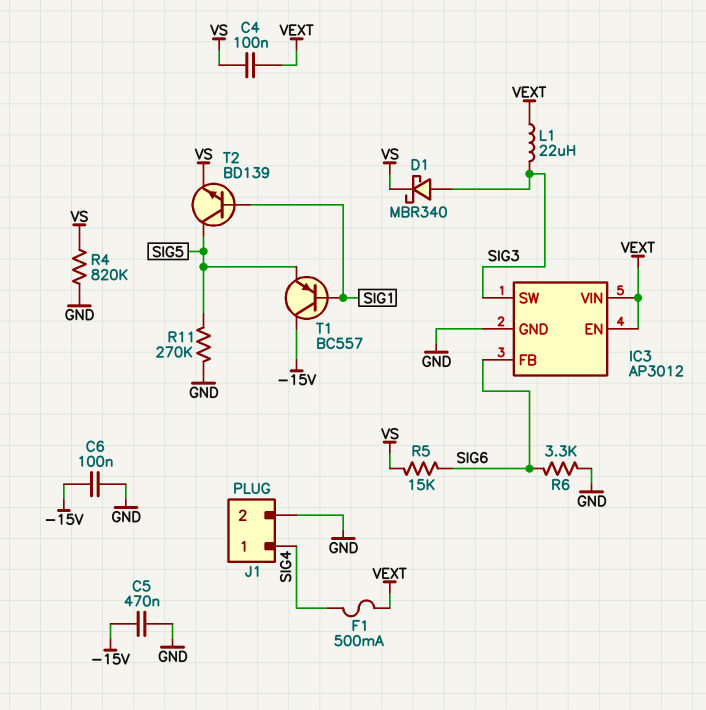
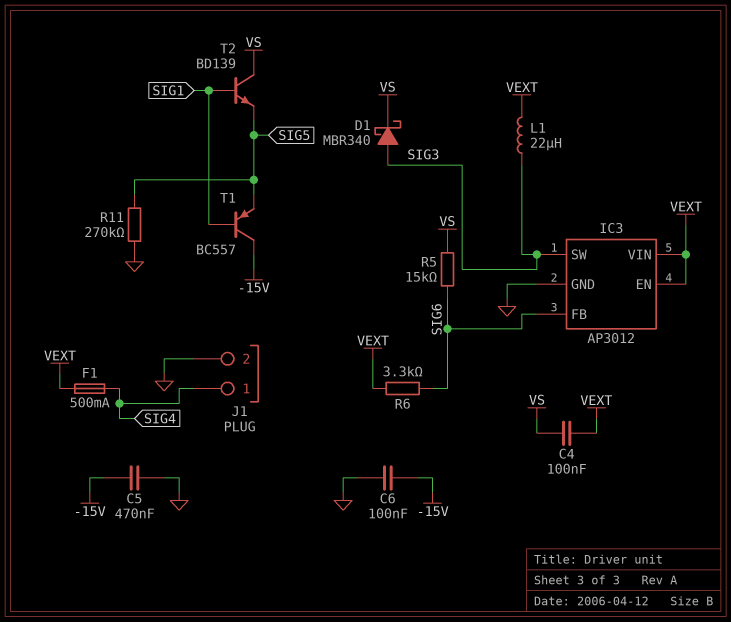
R4: 820k (GND, VS) -> none
R6: 3.3k (GND, SIG6) -> 3.3k (SIG6, VEXT)
T2: NPN BD139 (B SIG1, C SIG5, E VS) -> NPN BD139 (B SIG1, C VS, E SIG5)

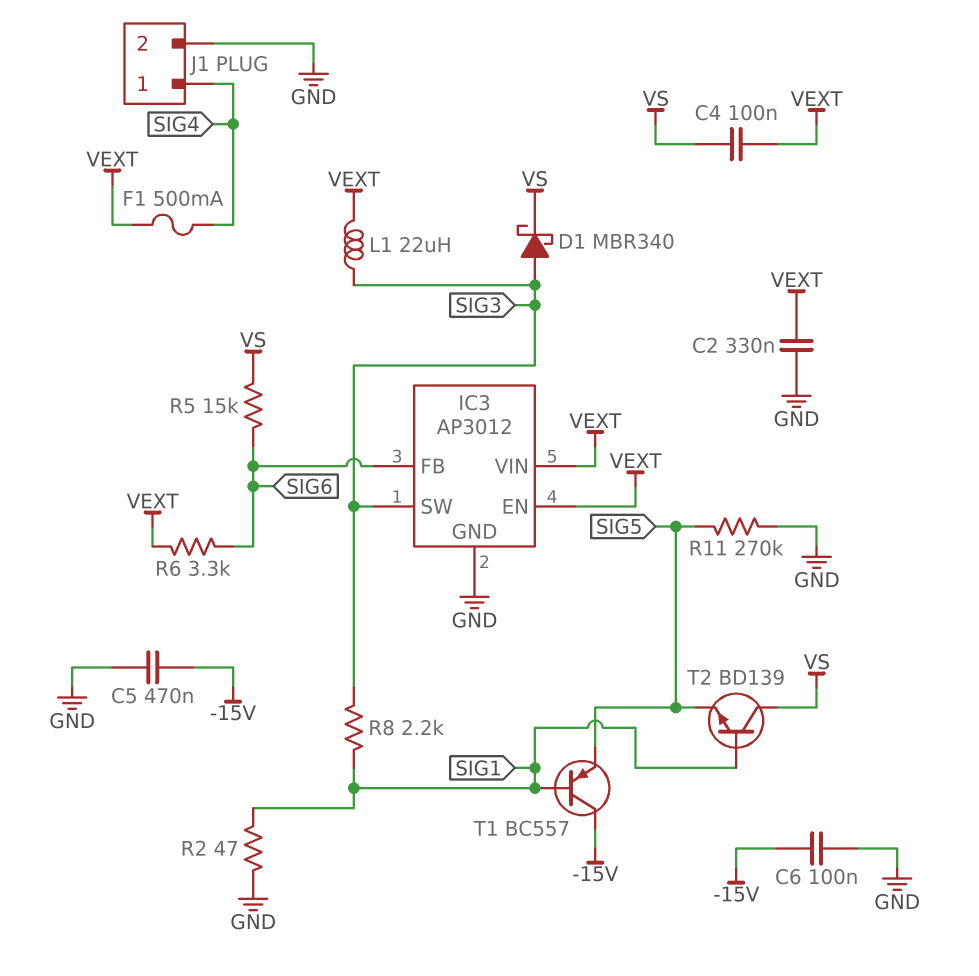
C2: none -> 330nF (GND, VEXT)
R2: none -> 47 (GND, SIG1)
R8: none -> 2.2k (SIG1, SIG3)

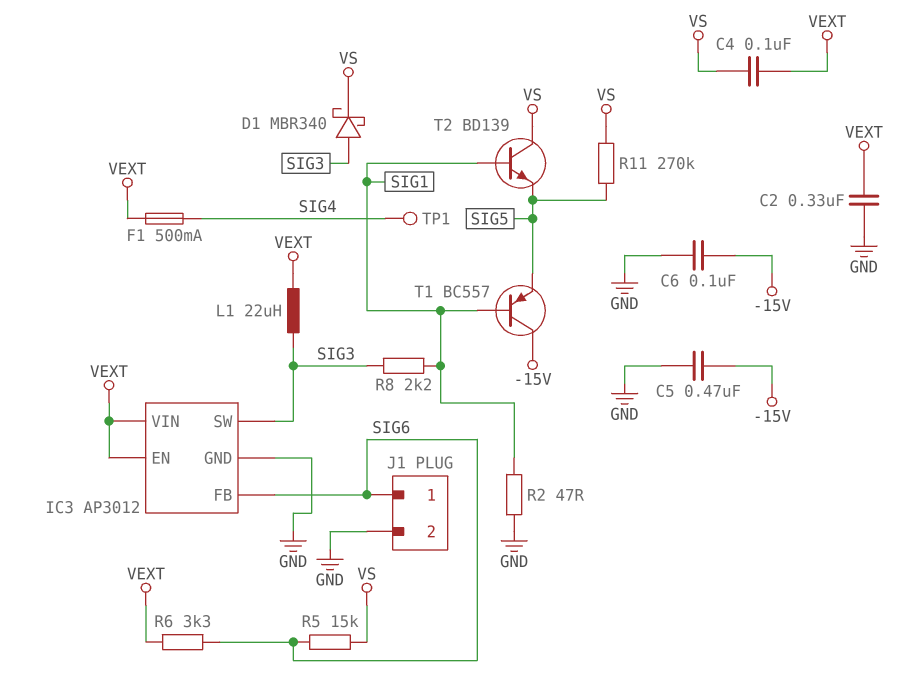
J1 pin 1: SIG4 -> SIG6
R11: 270k (GND, SIG5) -> 270k (SIG5, VS)
TP1: none -> test point (SIG4)

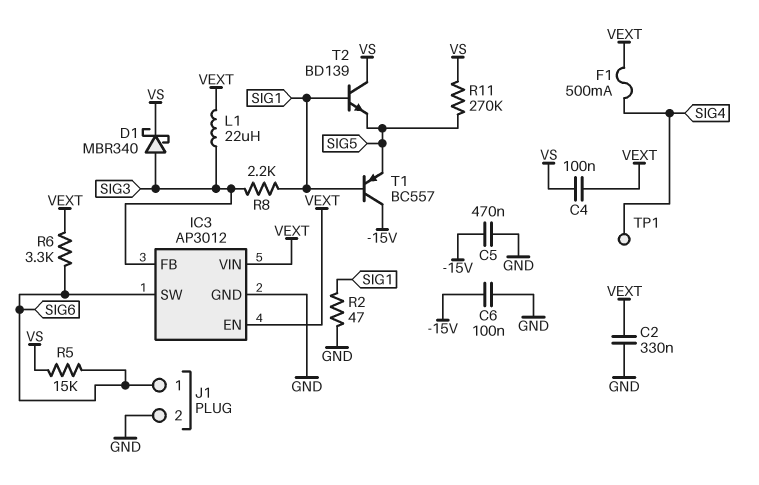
IC3 pin FB: SIG6 -> SIG3
IC3 pin SW: SIG3 -> SIG6

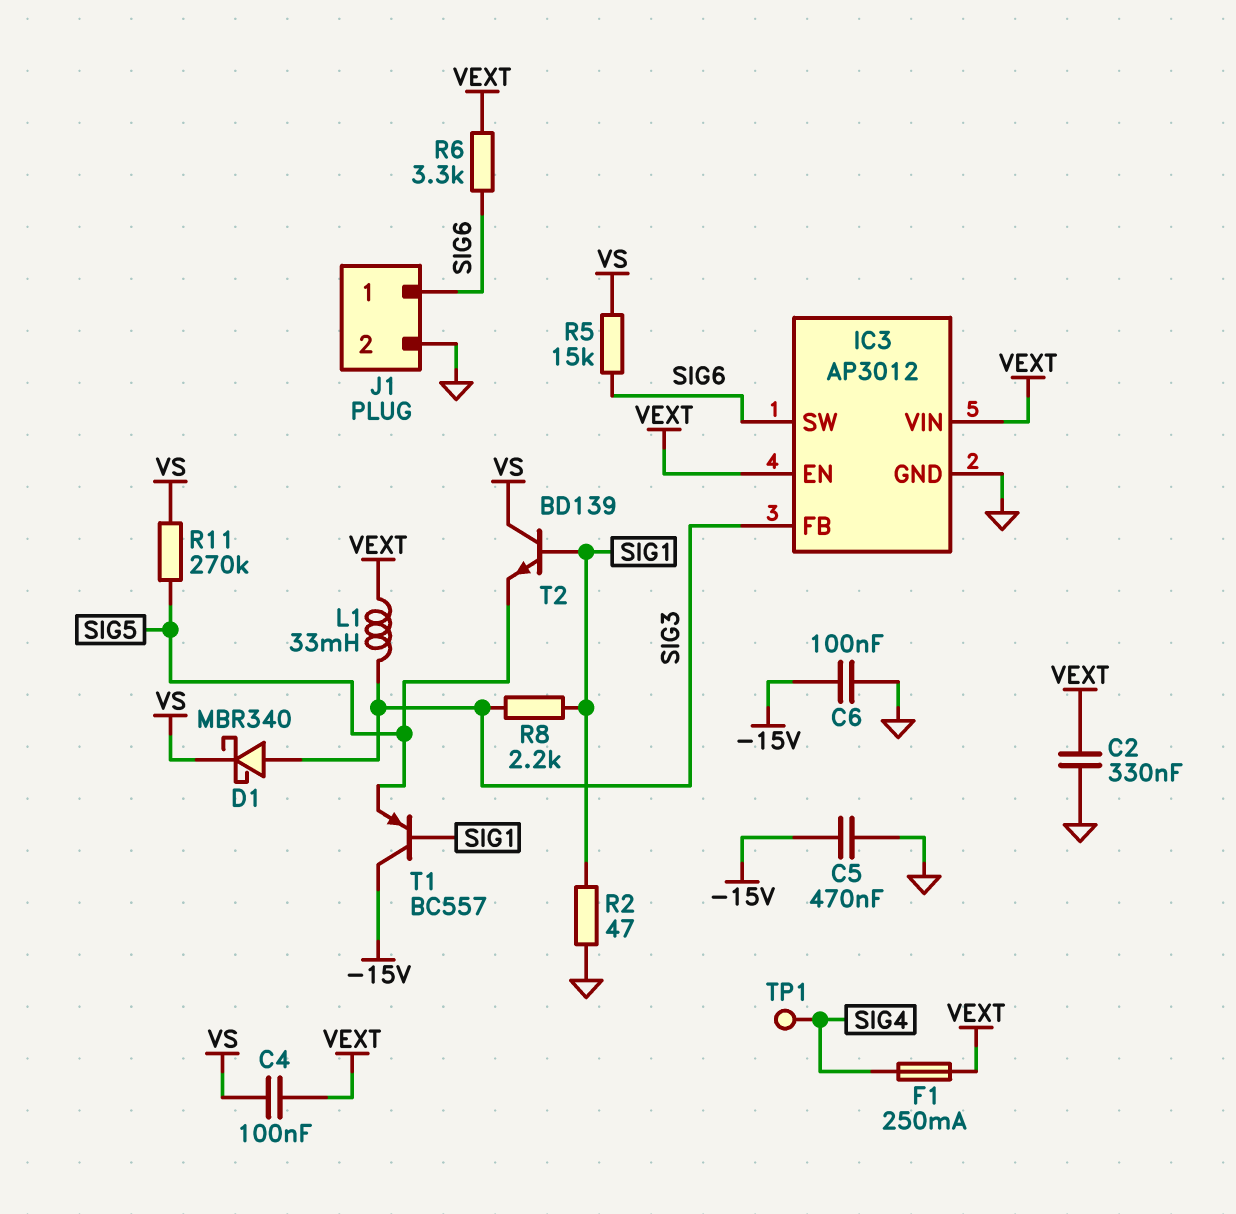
F1: 500mA (SIG4, VEXT) -> 250mA (SIG4, VEXT)
L1: 22uH (SIG3, VEXT) -> 33mH (SIG3, VEXT)

